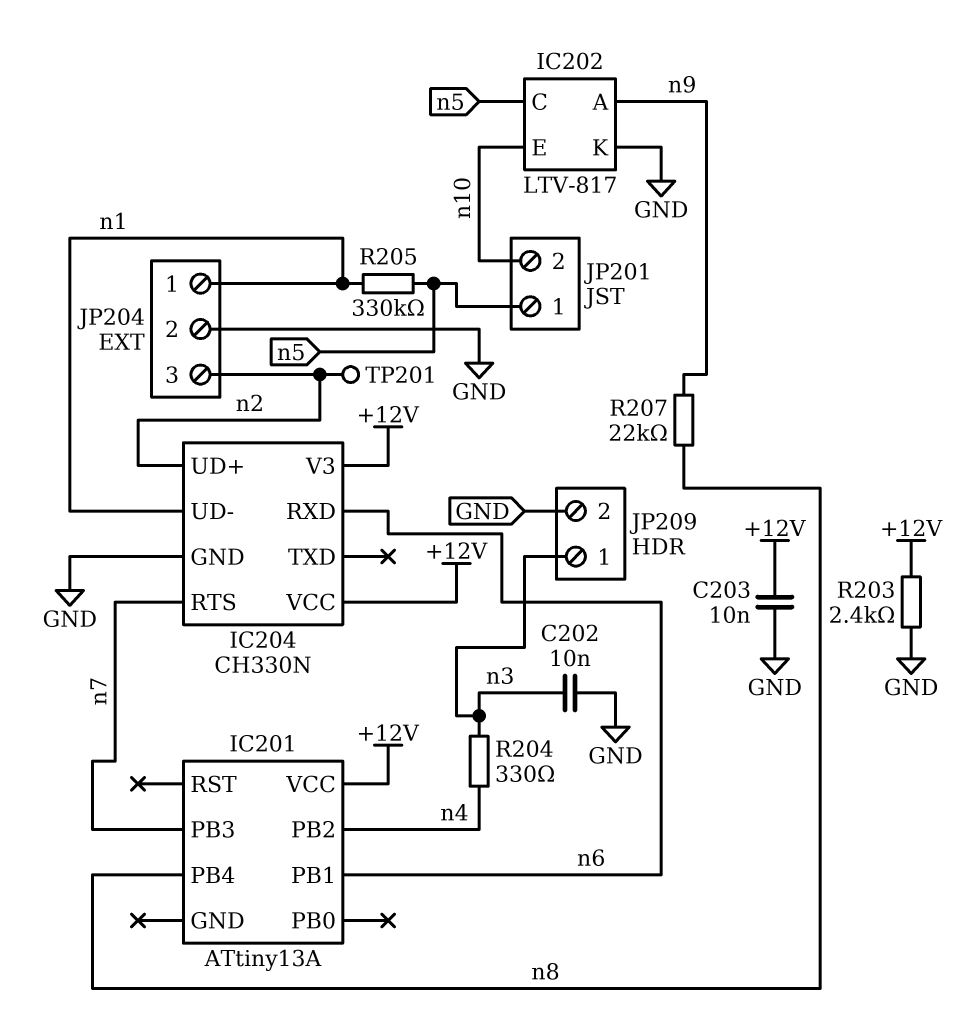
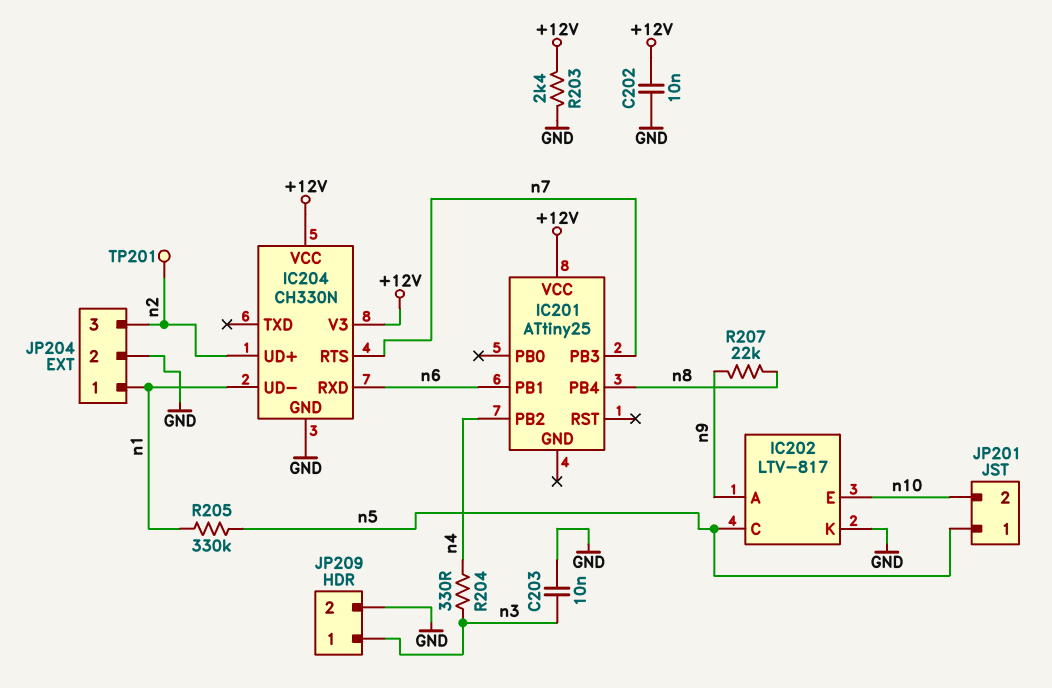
C202: 10nF (GND, n3) -> 10nF (+12V, GND)
C203: 10nF (+12V, GND) -> 10nF (GND, n3)
IC201: ATtiny13A -> ATtiny25

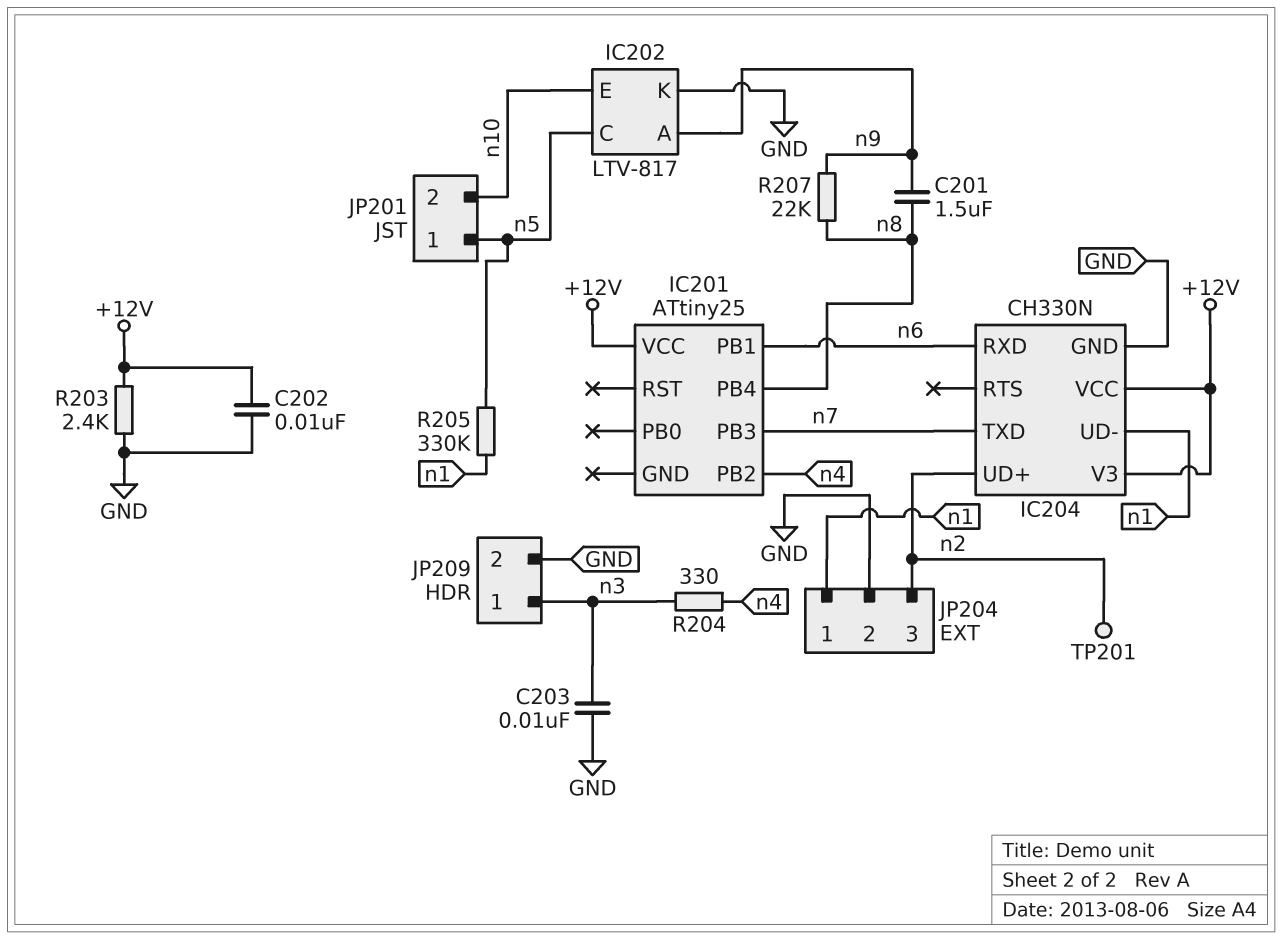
C201: none -> 1.5uF (n8, n9)
IC204 pin RTS: n7 -> none
IC204 pin TXD: none -> n7

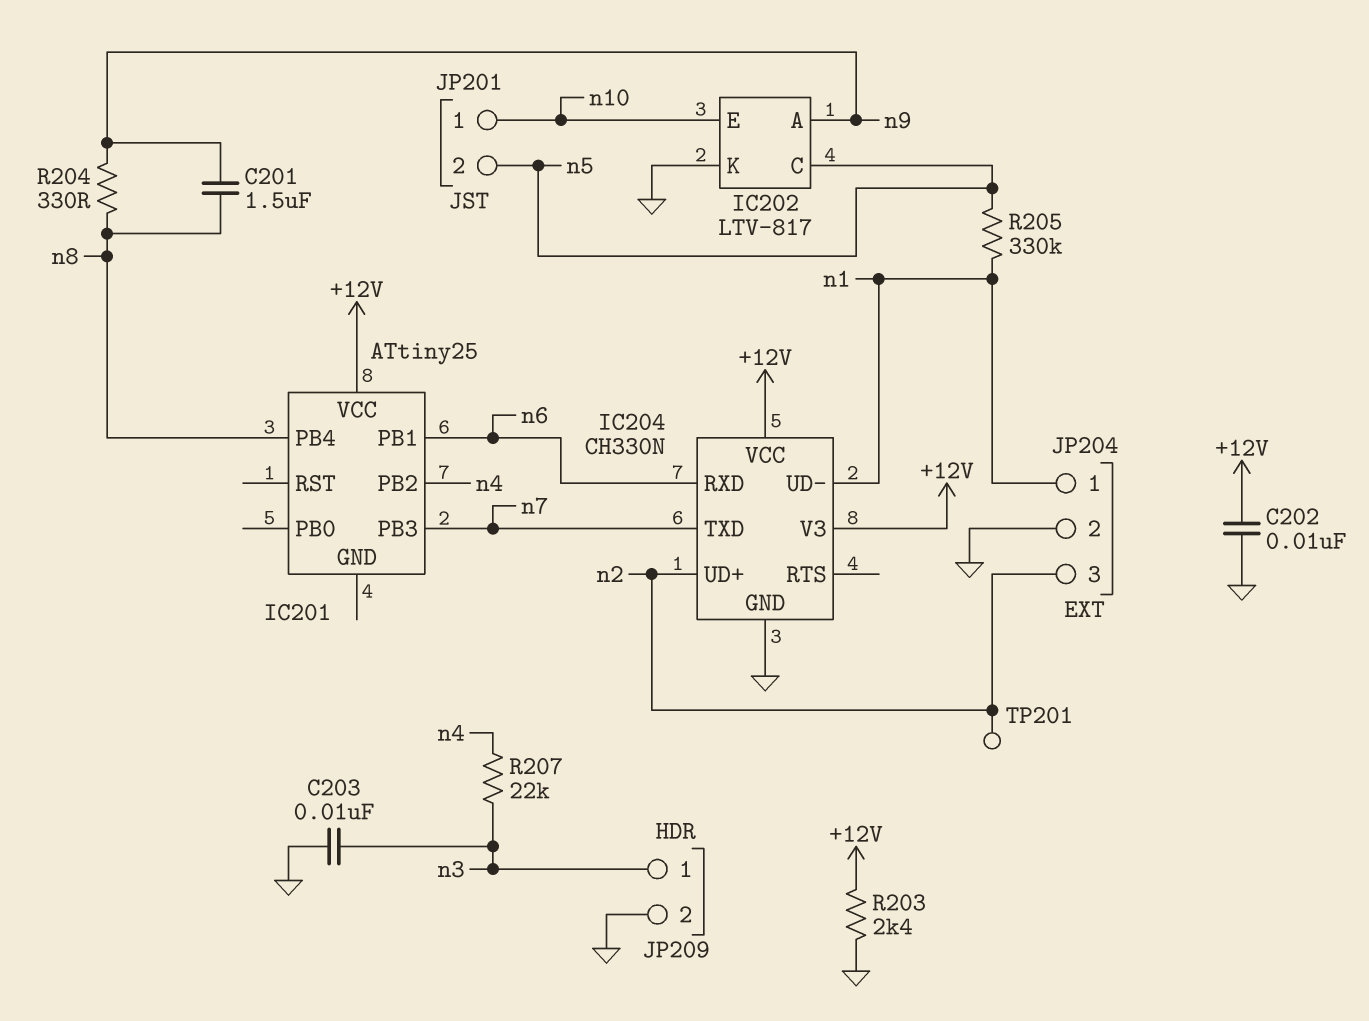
JP201 pin 1: n5 -> n10
JP201 pin 2: n10 -> n5
R204: 330 (n3, n4) -> 330 (n8, n9)
R207: 22k (n8, n9) -> 22k (n3, n4)

